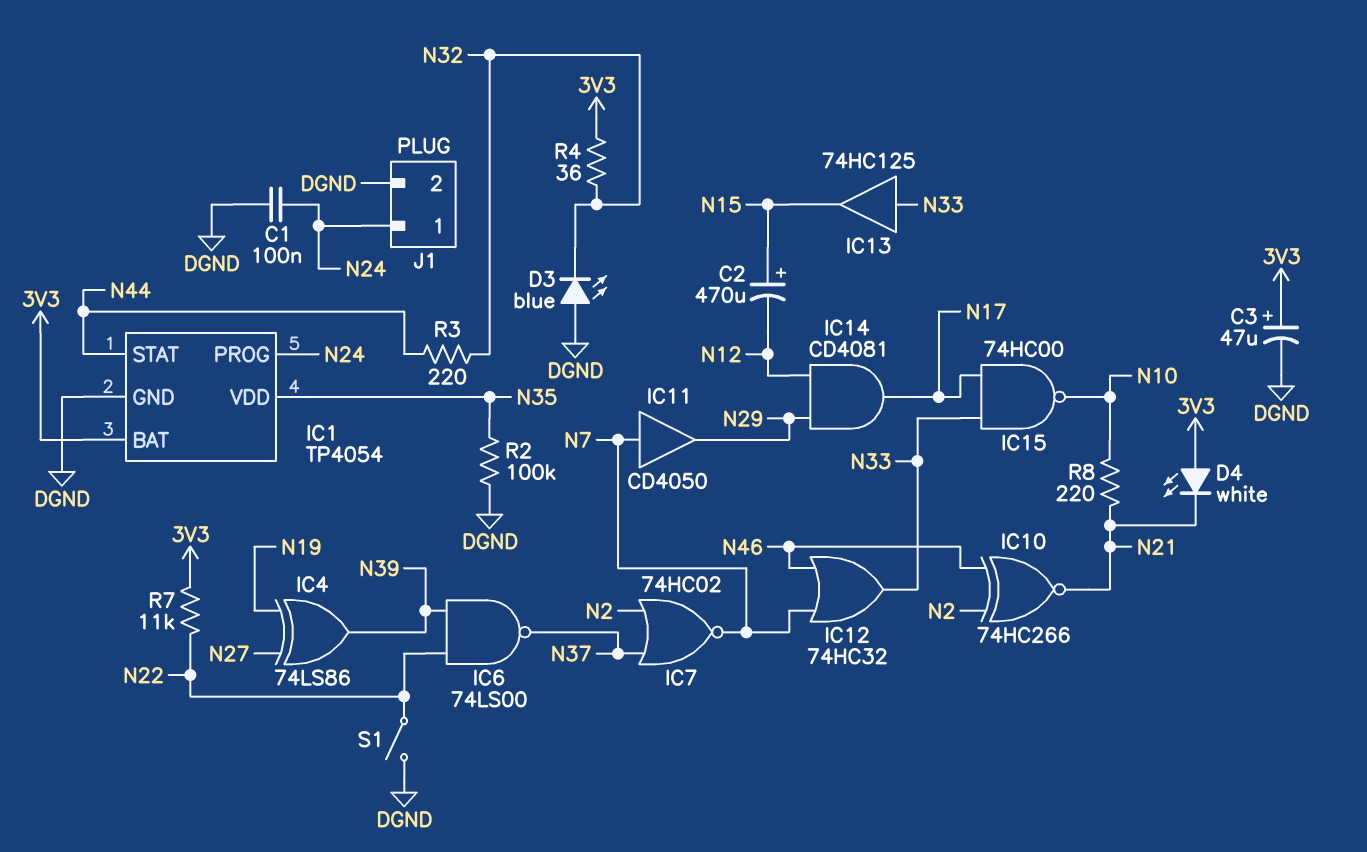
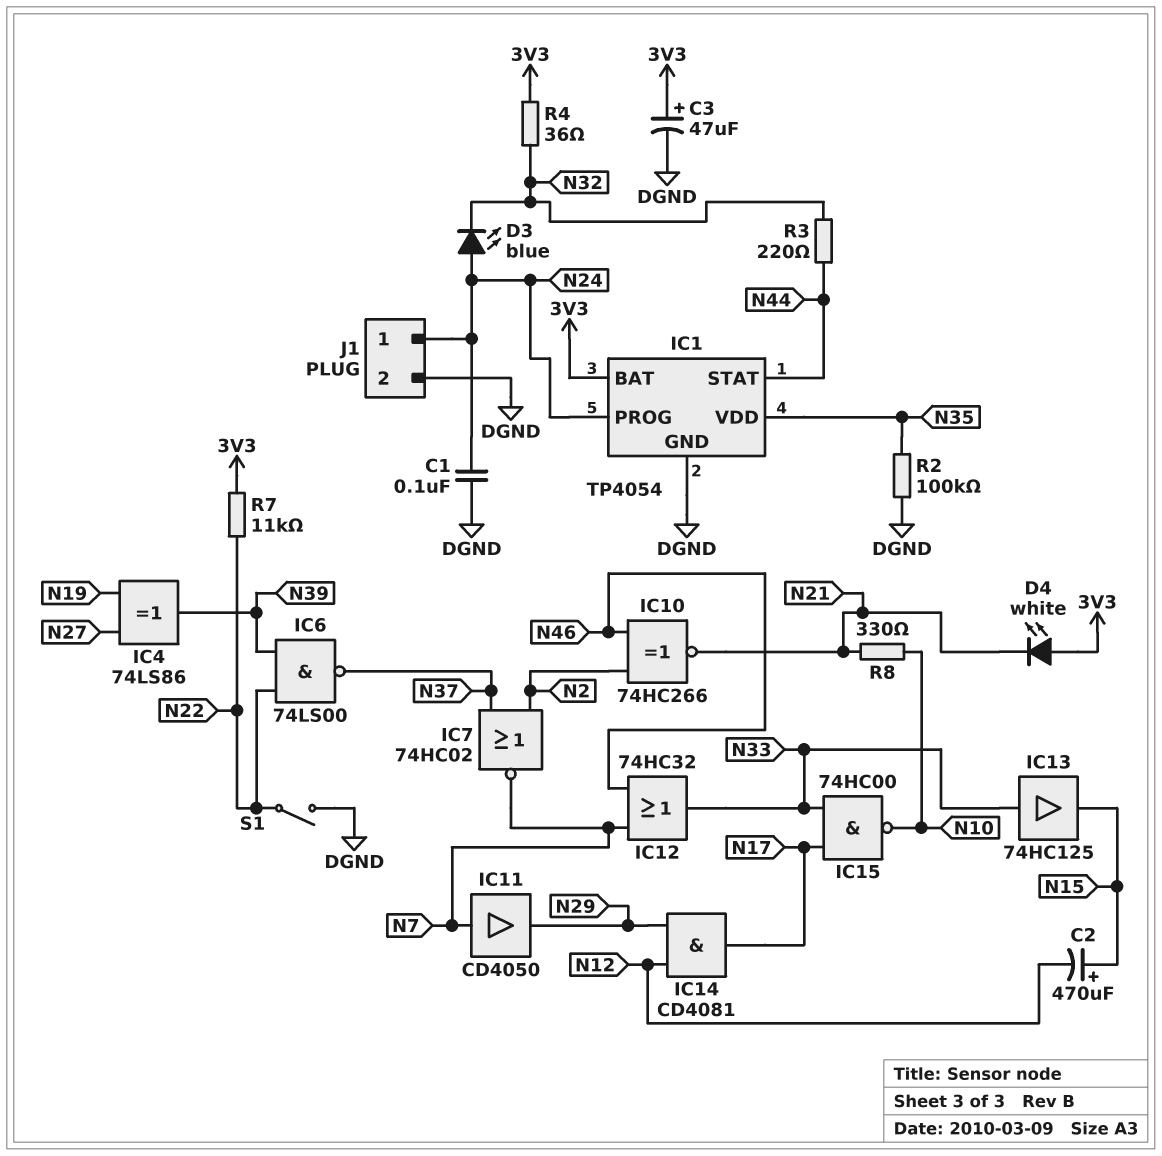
D3: LED blue (A DGND, K N32) -> LED blue (A N24, K N32)
R8: 220 (N10, N21) -> 330 (N10, N21)

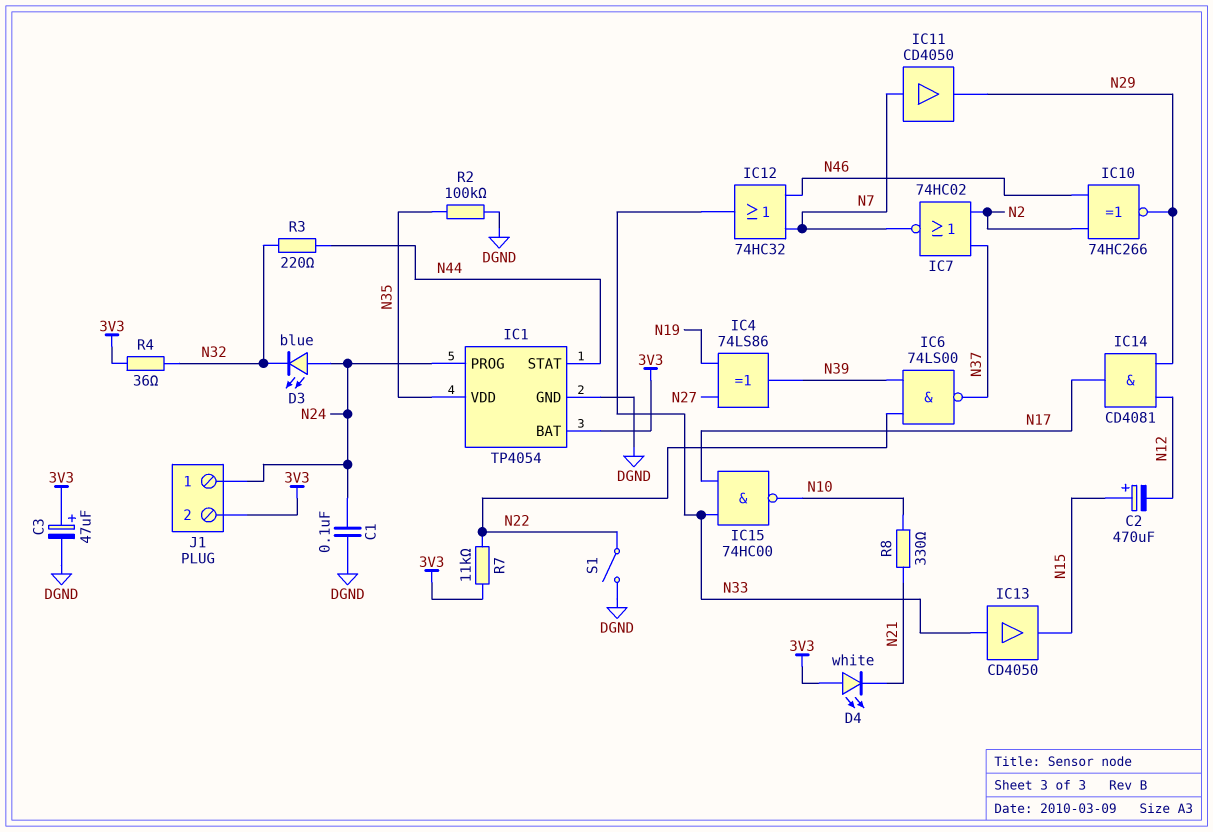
IC10: XNOR 74HC266 (in N2, in N46, out N21) -> XNOR 74HC266 (in N2, in N46, out N29)
IC13: buffer 74HC125 (in N33, out N15) -> buffer CD4050 (in N33, out N15)
J1 pin 2: DGND -> 3V3

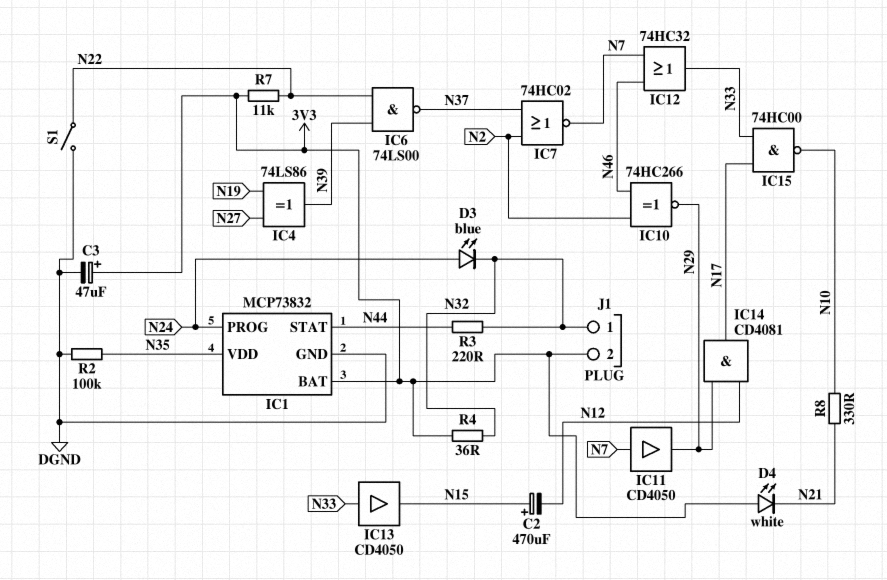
C1: 100nF (DGND, N24) -> none
IC1: TP4054 -> MCP73832
J1 pin 1: N24 -> N32

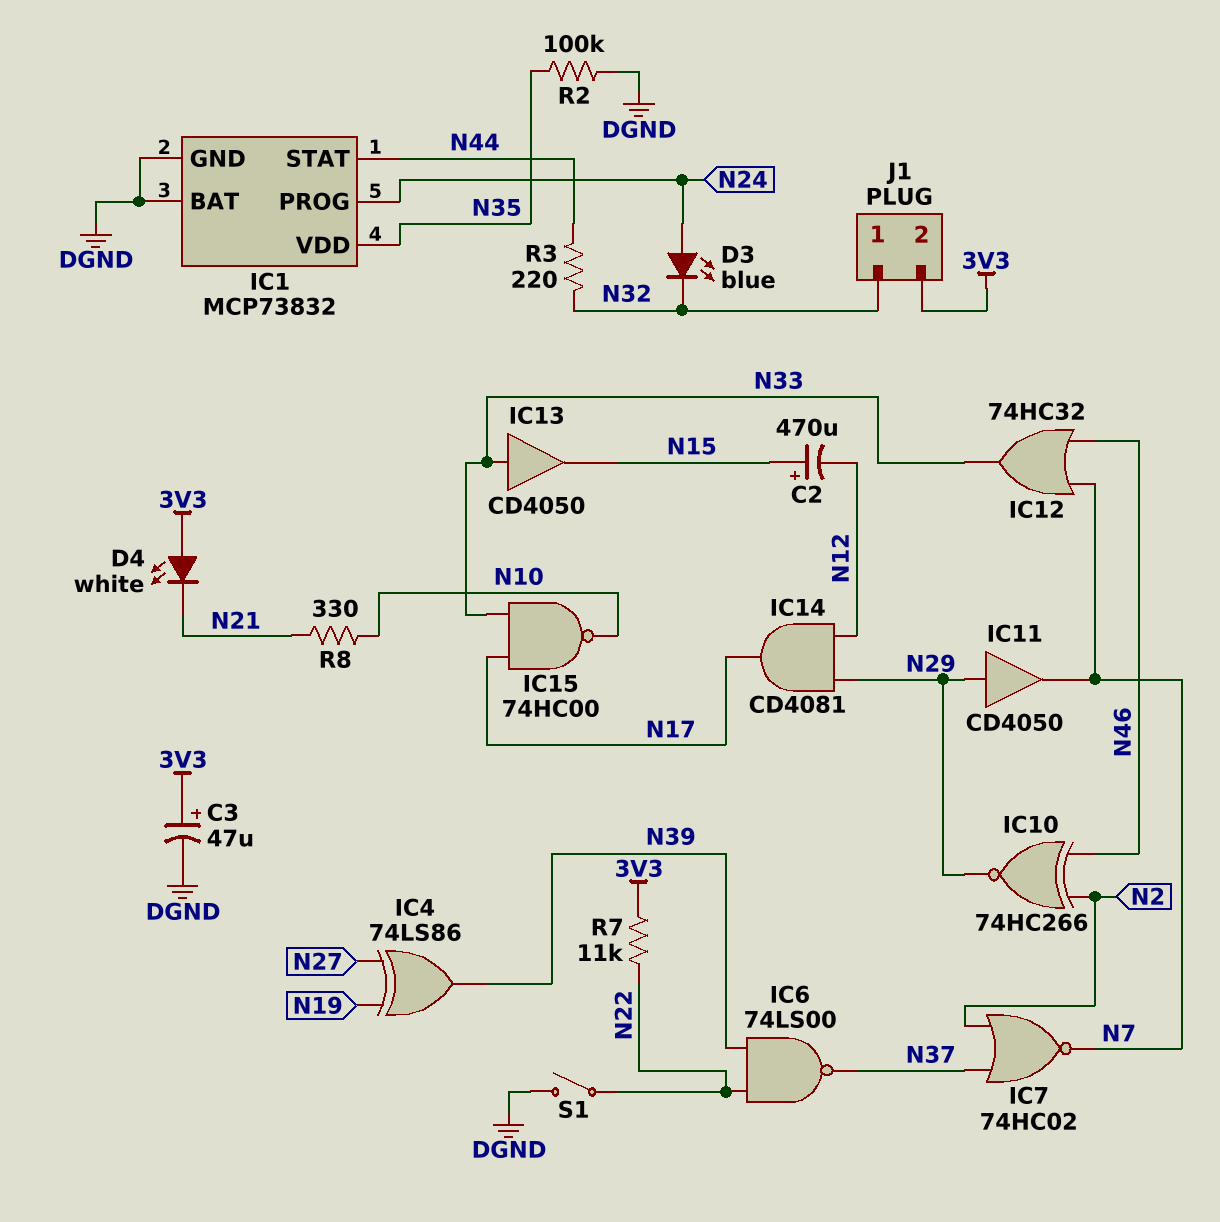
IC1 pin BAT: 3V3 -> DGND
IC11: buffer CD4050 (in N7, out N29) -> buffer CD4050 (in N29, out N7)
R4: 36 (3V3, N32) -> none

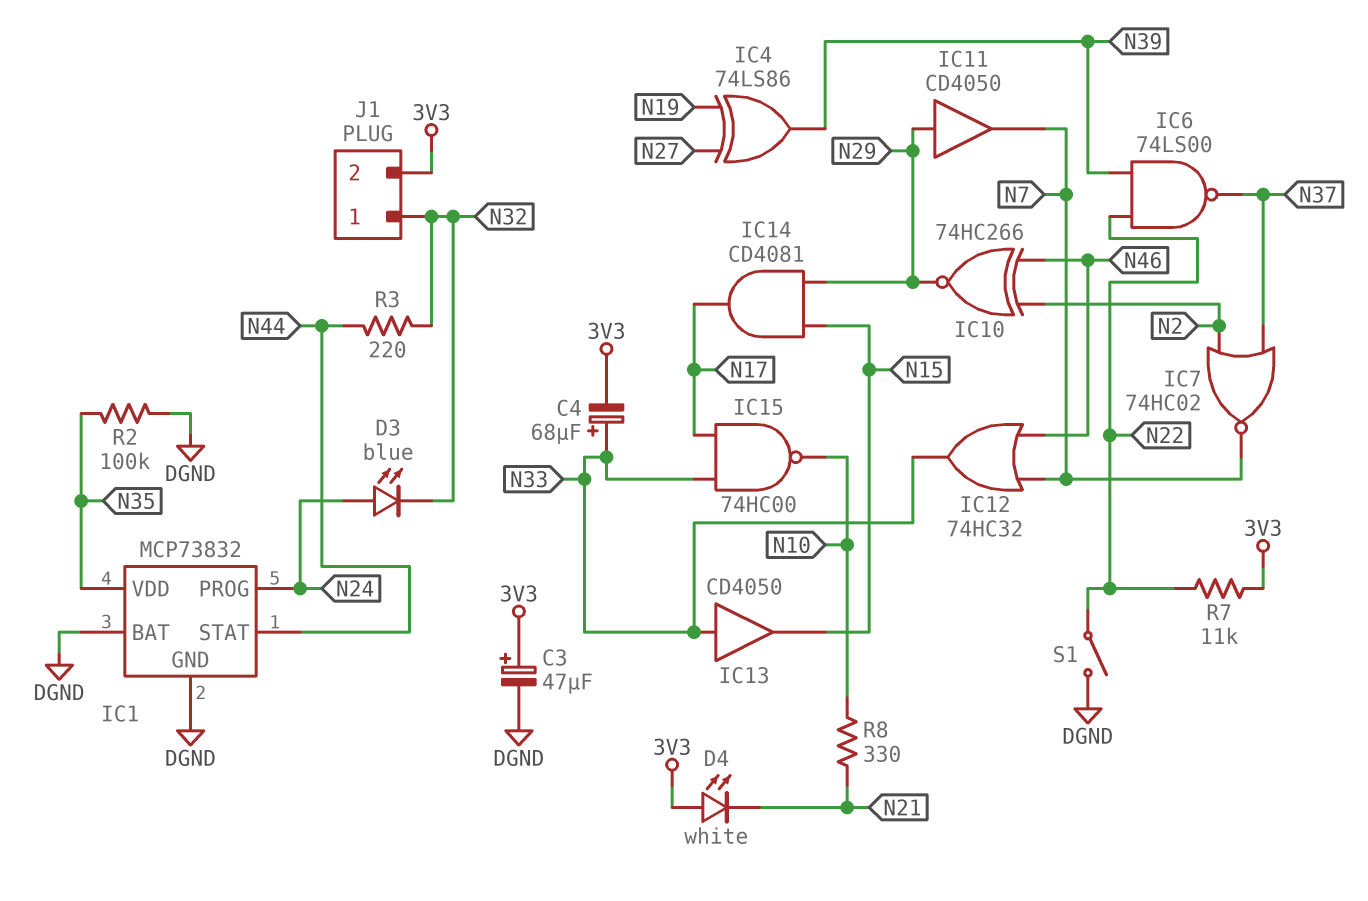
C2: 470uF (plus N15, minus N12) -> none
C4: none -> 68uF (plus N33, minus 3V3)
IC14: AND CD4081 (in N12, in N29, out N17) -> AND CD4081 (in N15, in N29, out N17)

